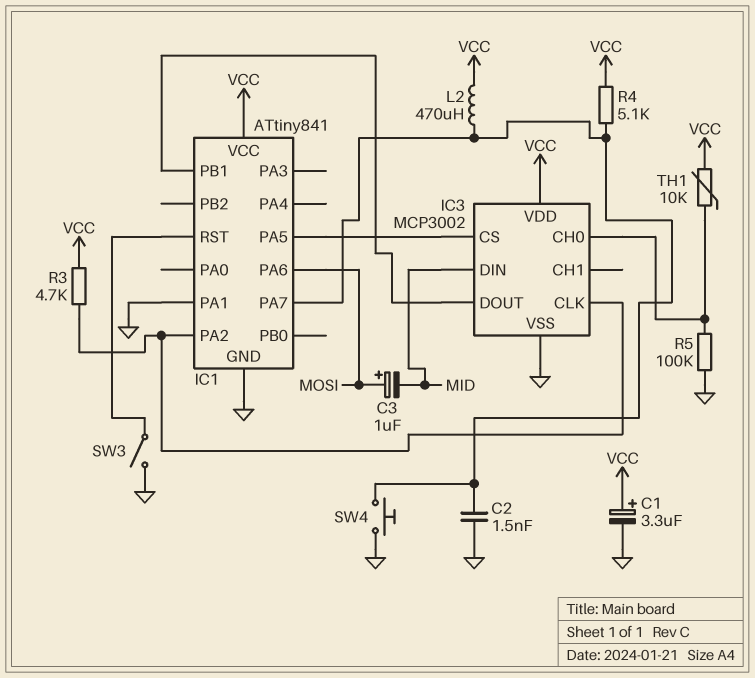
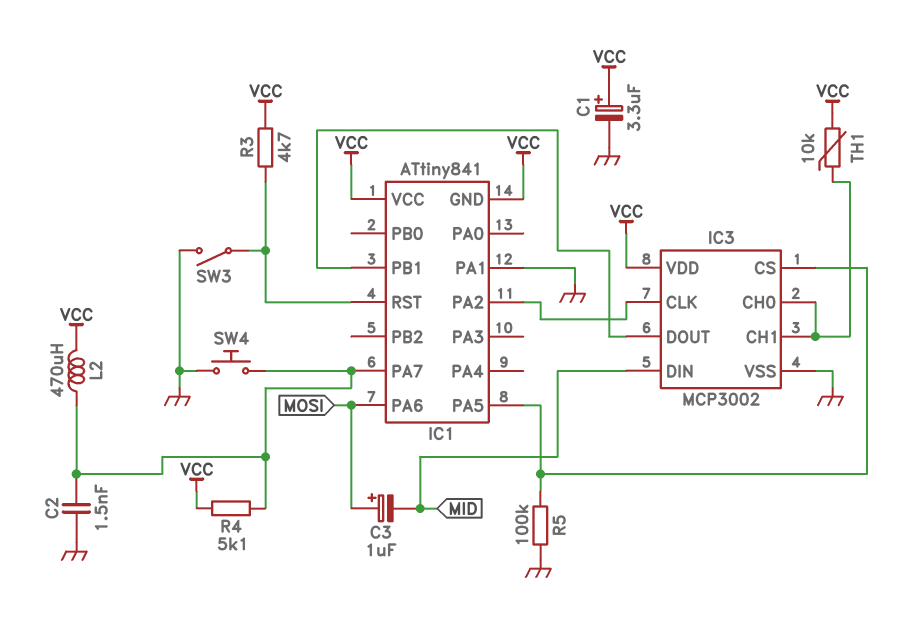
IC1 pin GND: GND -> VCC
IC3 pin CH1: none -> IC3/CH0
R3: 4.7k (IC1/PA2, VCC) -> 4.7k (IC1/RST, VCC)
R5: 100k (GND, IC3/CH0) -> 100k (GND, IC1/PA5)

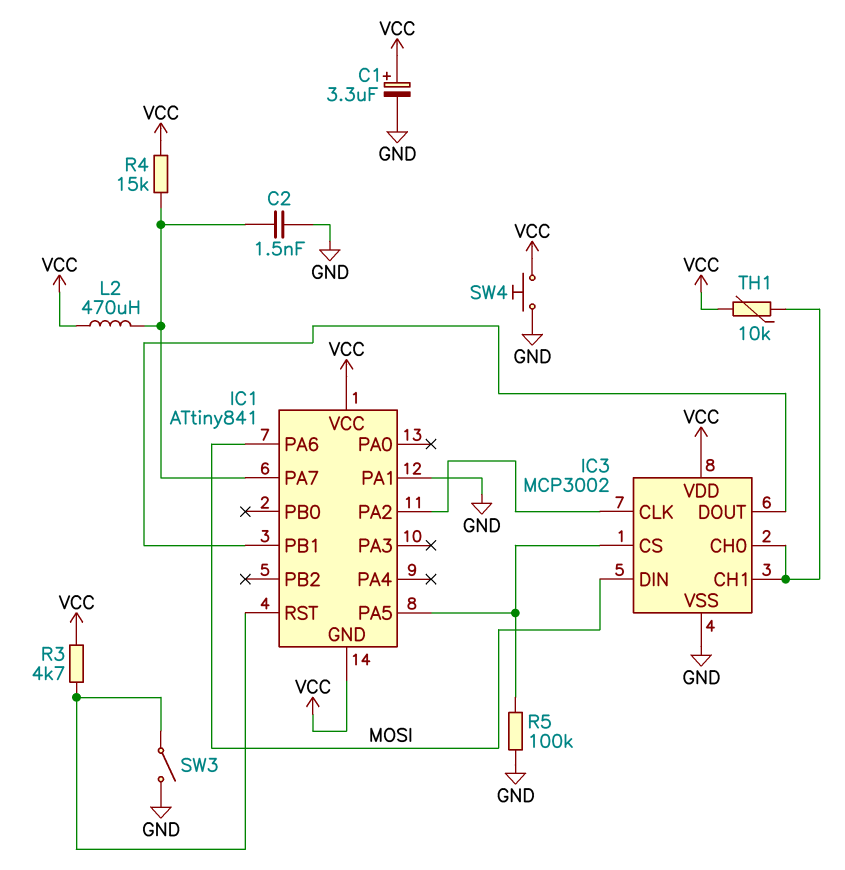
C3: 1uF (plus MOSI, minus MID) -> none
IC3 pin DIN: MID -> MOSI
R4: 5.1k (IC1/PA7, VCC) -> 15k (IC1/PA7, VCC)
SW4: button (GND, IC1/PA7) -> button (GND, VCC)

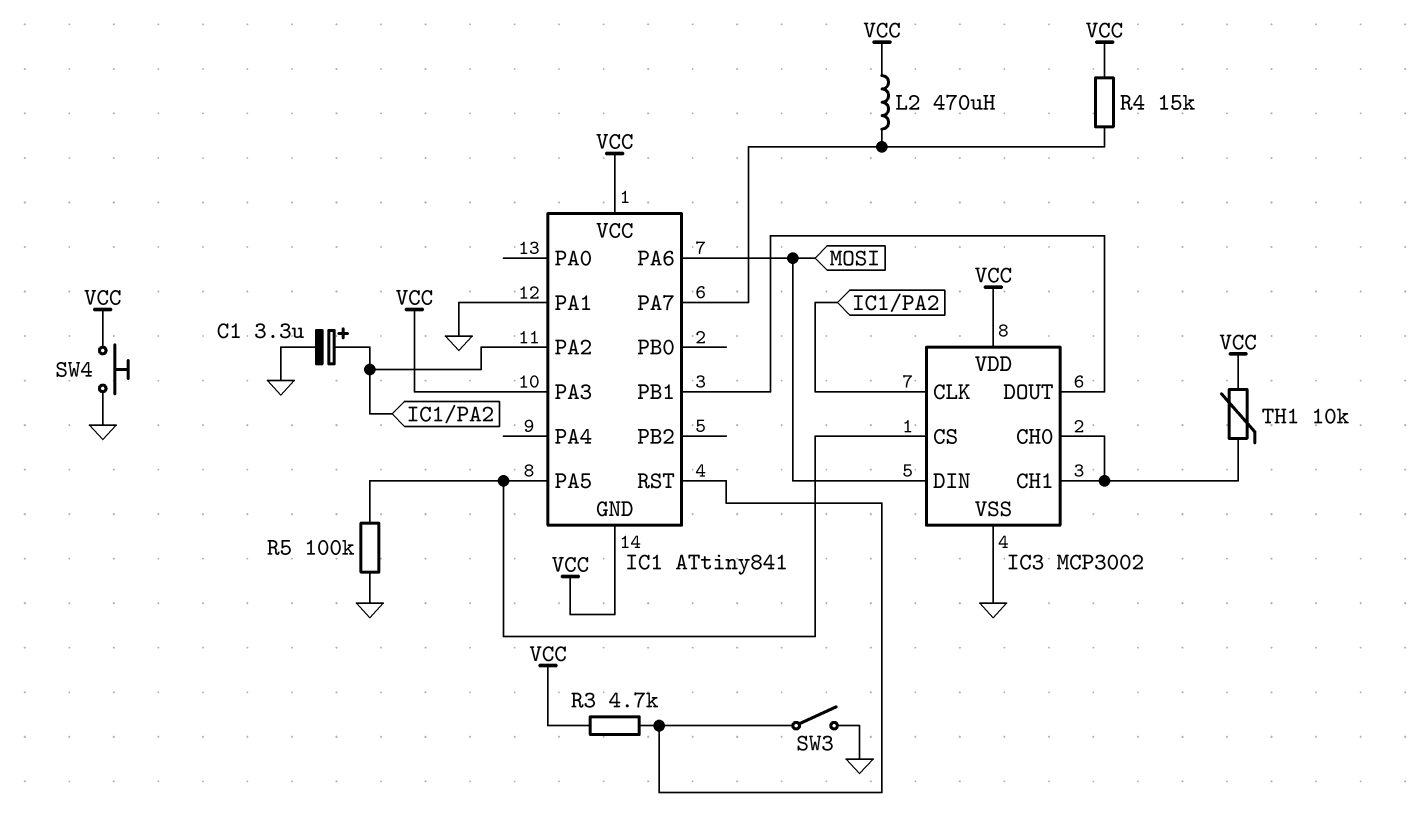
C1: 3.3uF (plus VCC, minus GND) -> 3.3uF (plus IC1/PA2, minus GND)
C2: 1.5nF (GND, IC1/PA7) -> none
IC1 pin PA3: none -> VCC

